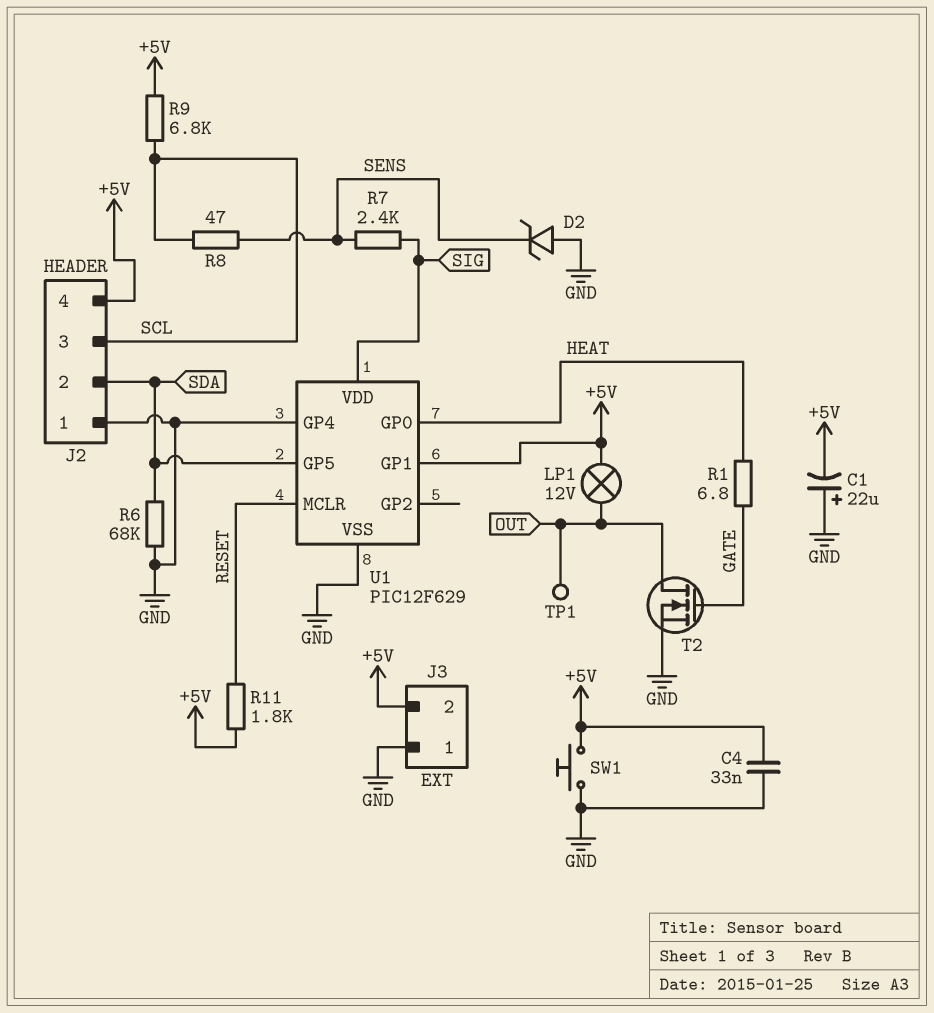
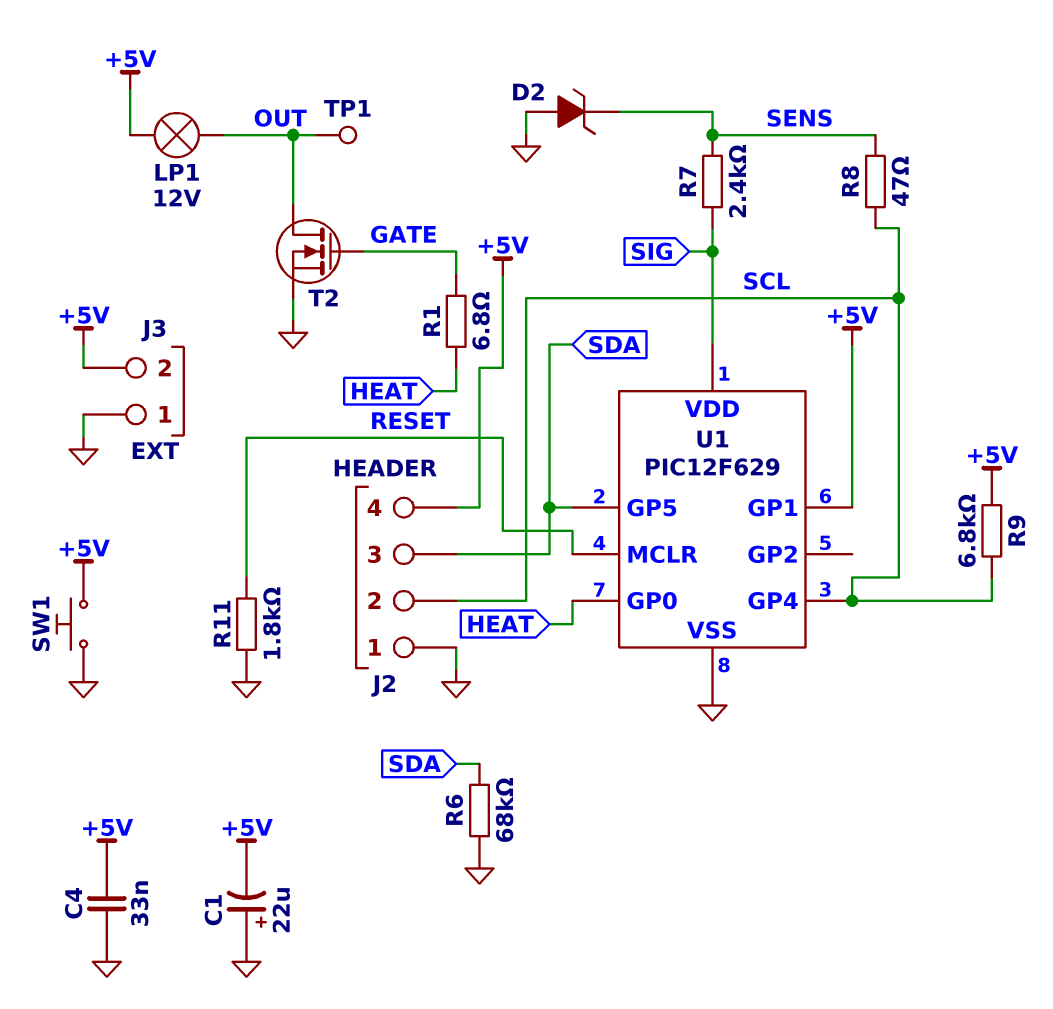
J2 pin 2: SDA -> SCL
J2 pin 3: SCL -> SDA
R11: 1.8k (+5V, RESET) -> 1.8k (GND, RESET)
U1 pin GP4: GND -> SCL

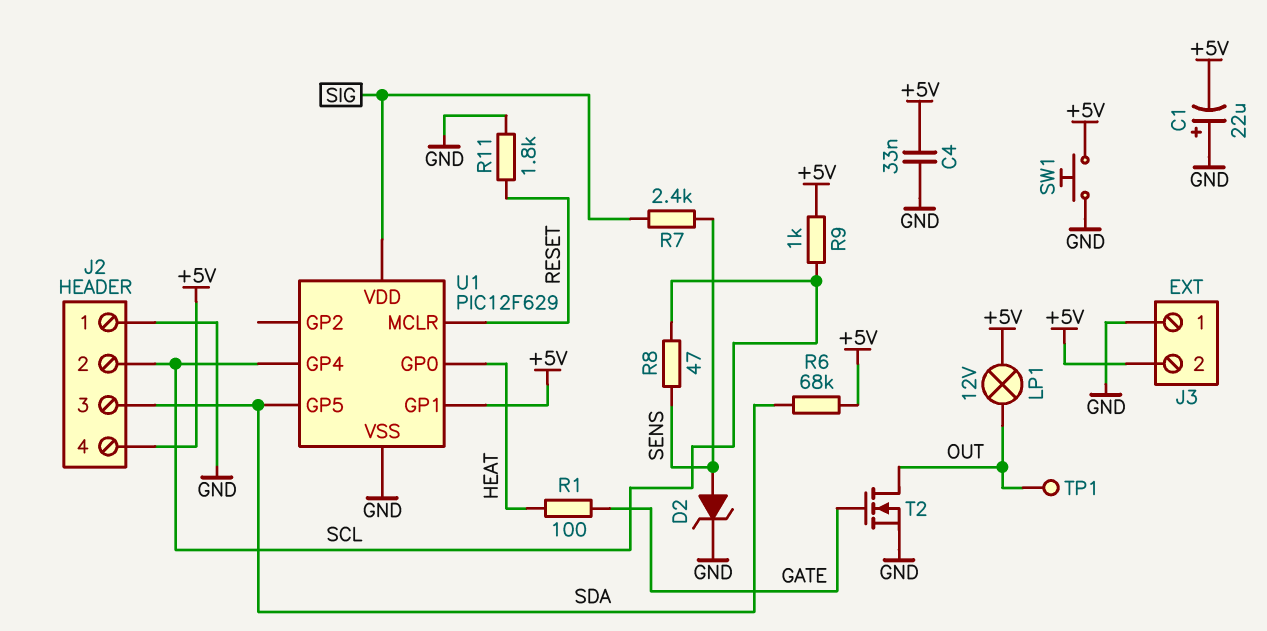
D2: zener (A GND, K SENS) -> zener (A SENS, K GND)
R1: 6.8 (GATE, HEAT) -> 100 (GATE, HEAT)
R6: 68k (GND, SDA) -> 68k (+5V, SDA)
R9: 6.8k (+5V, SCL) -> 1k (+5V, SCL)

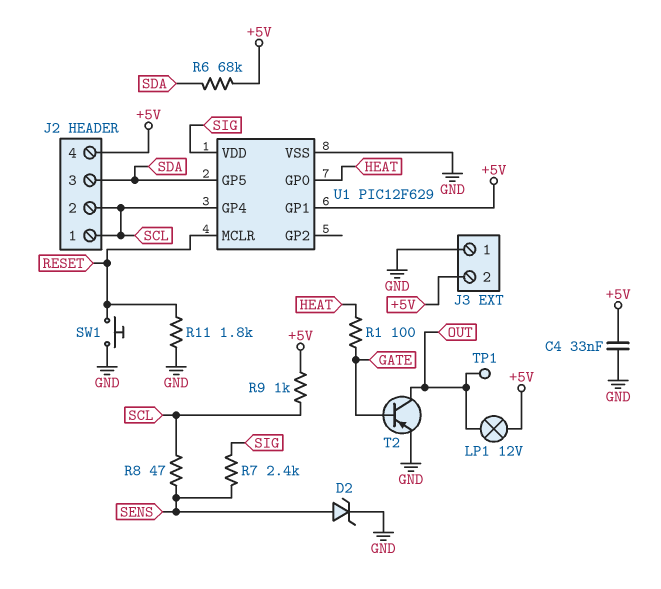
C1: 22uF (plus GND, minus +5V) -> none
J2 pin 1: GND -> SCL
SW1: button (+5V, GND) -> button (GND, RESET)
T2: NMOS (G GATE, D OUT, S GND) -> PNP (B GATE, C OUT, E GND)

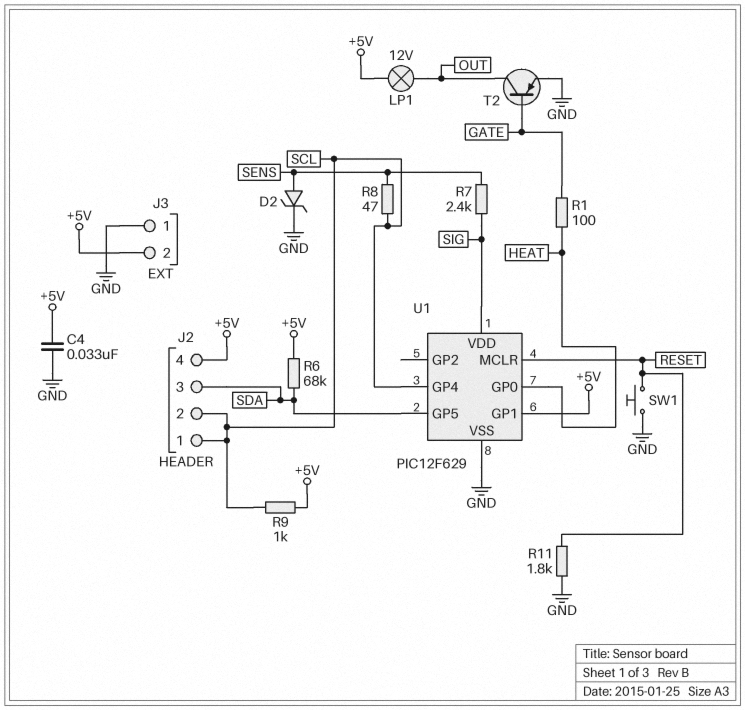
TP1: test point (OUT) -> none

